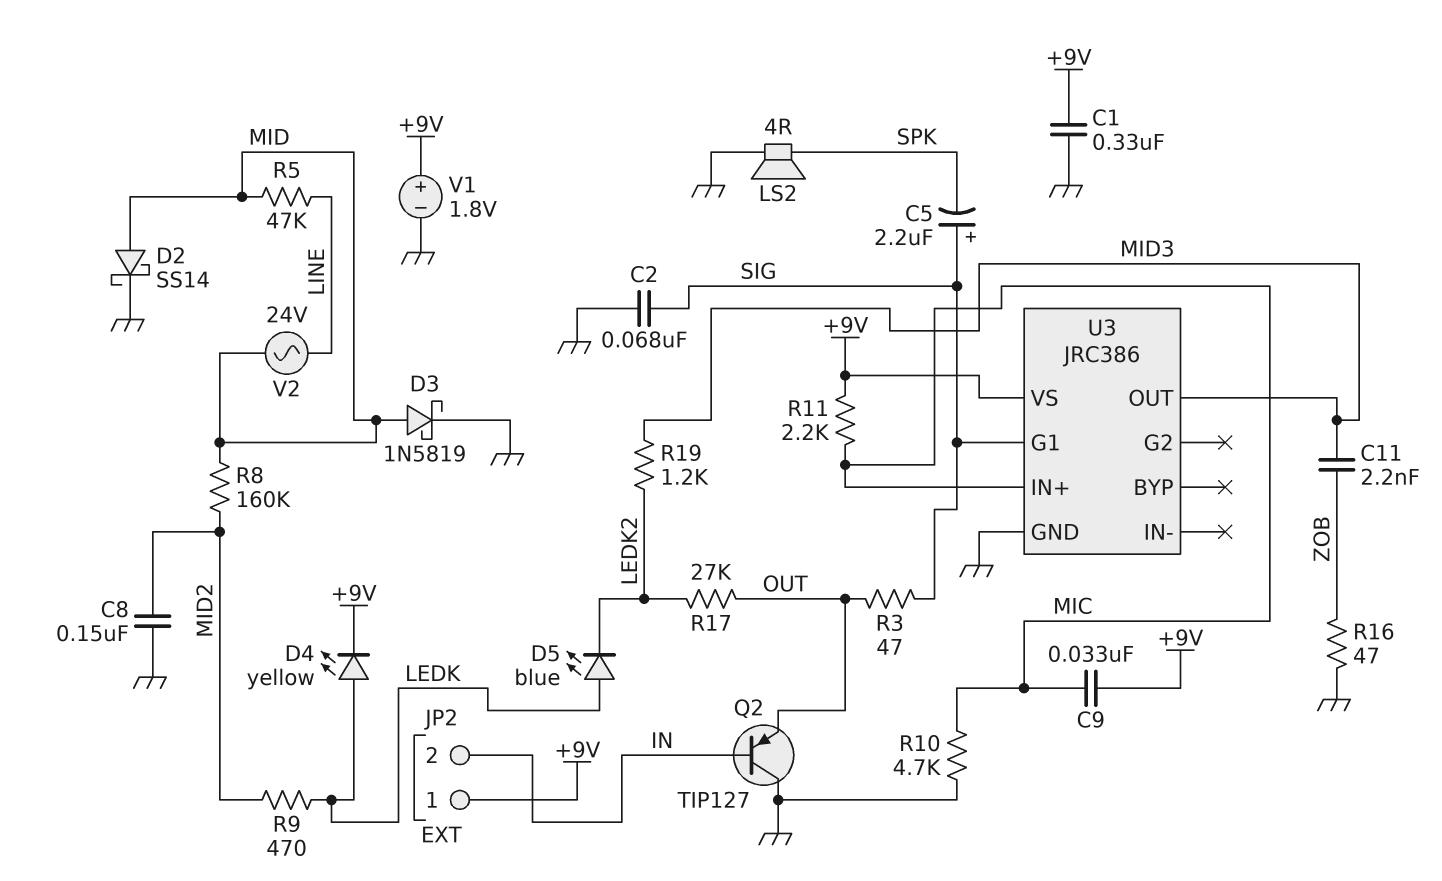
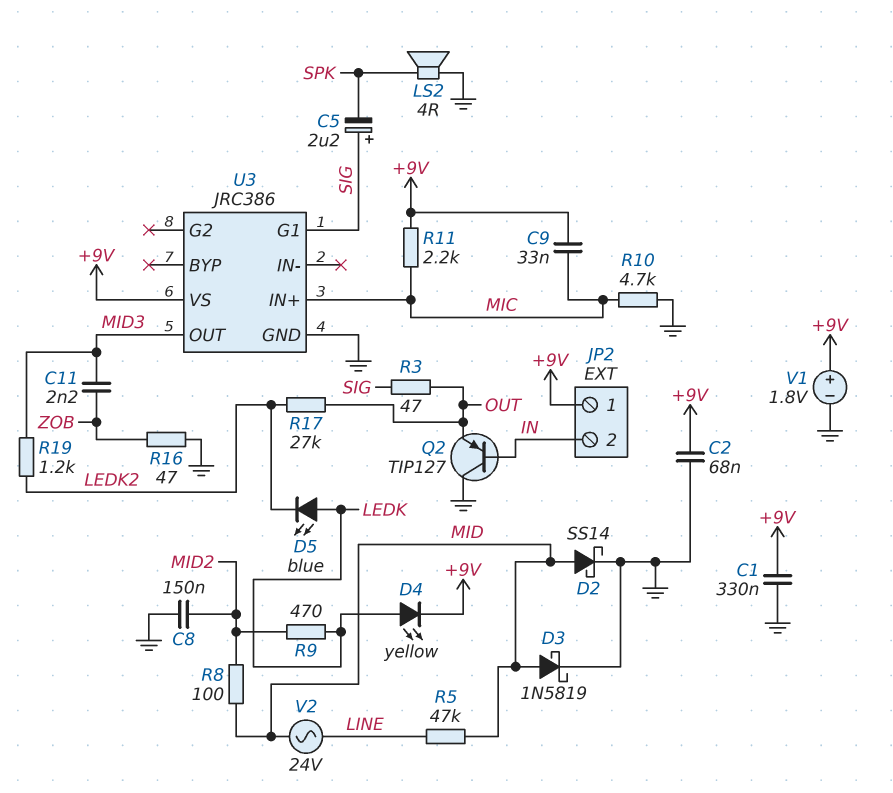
C2: 68nF (GND, SIG) -> 68nF (+9V, GND)
R8: 160k (MID, MID2) -> 100 (MID, MID2)

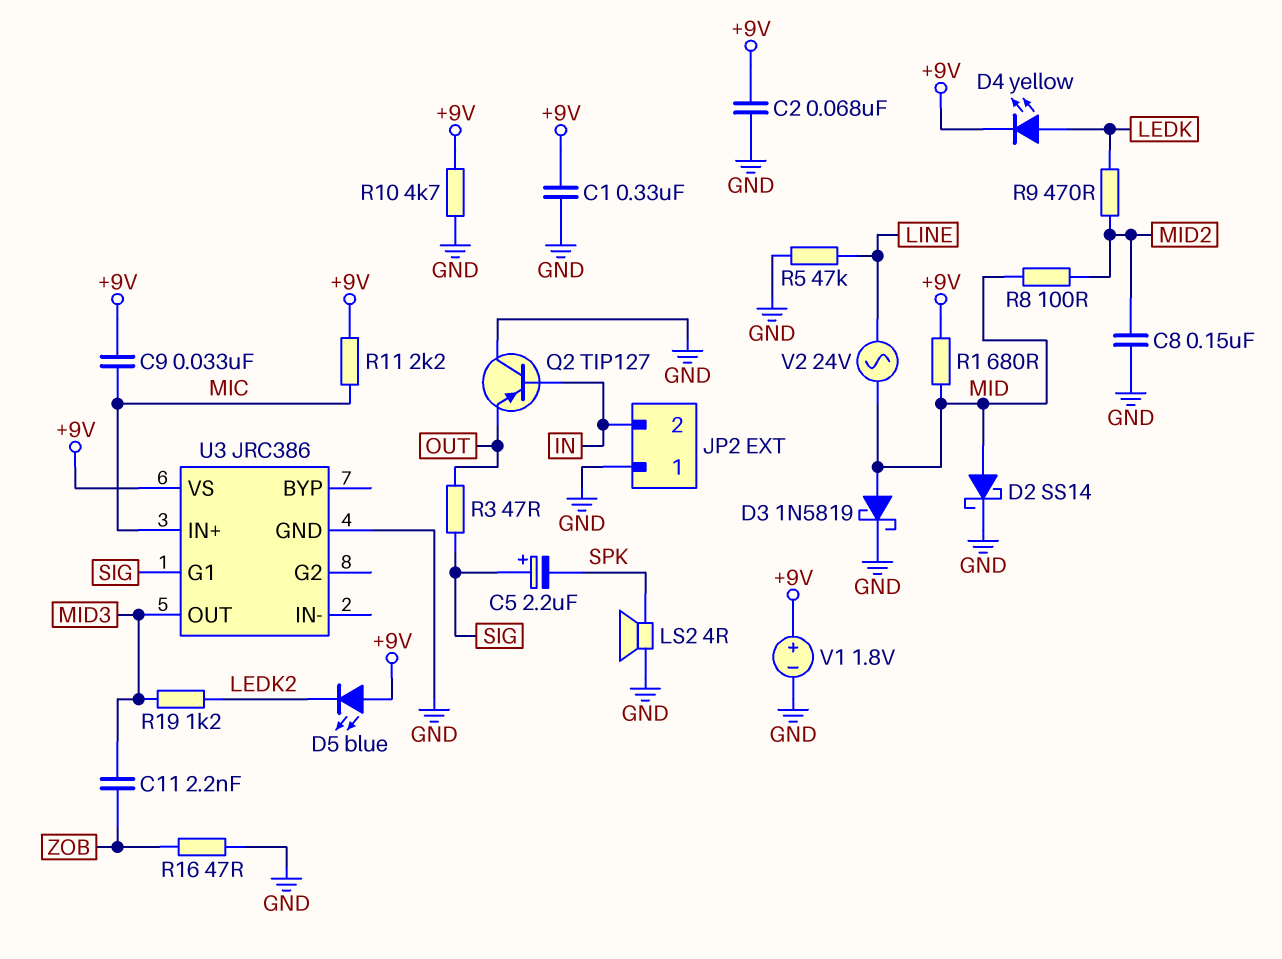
D5: LED blue (A LEDK, K LEDK2) -> LED blue (A +9V, K LEDK2)
JP2 pin 1: +9V -> GND
R1: none -> 680 (+9V, MID)
R5: 47k (LINE, MID) -> 47k (GND, LINE)
R10: 4.7k (GND, MIC) -> 4.7k (+9V, GND)
R17: 27k (LEDK2, OUT) -> none

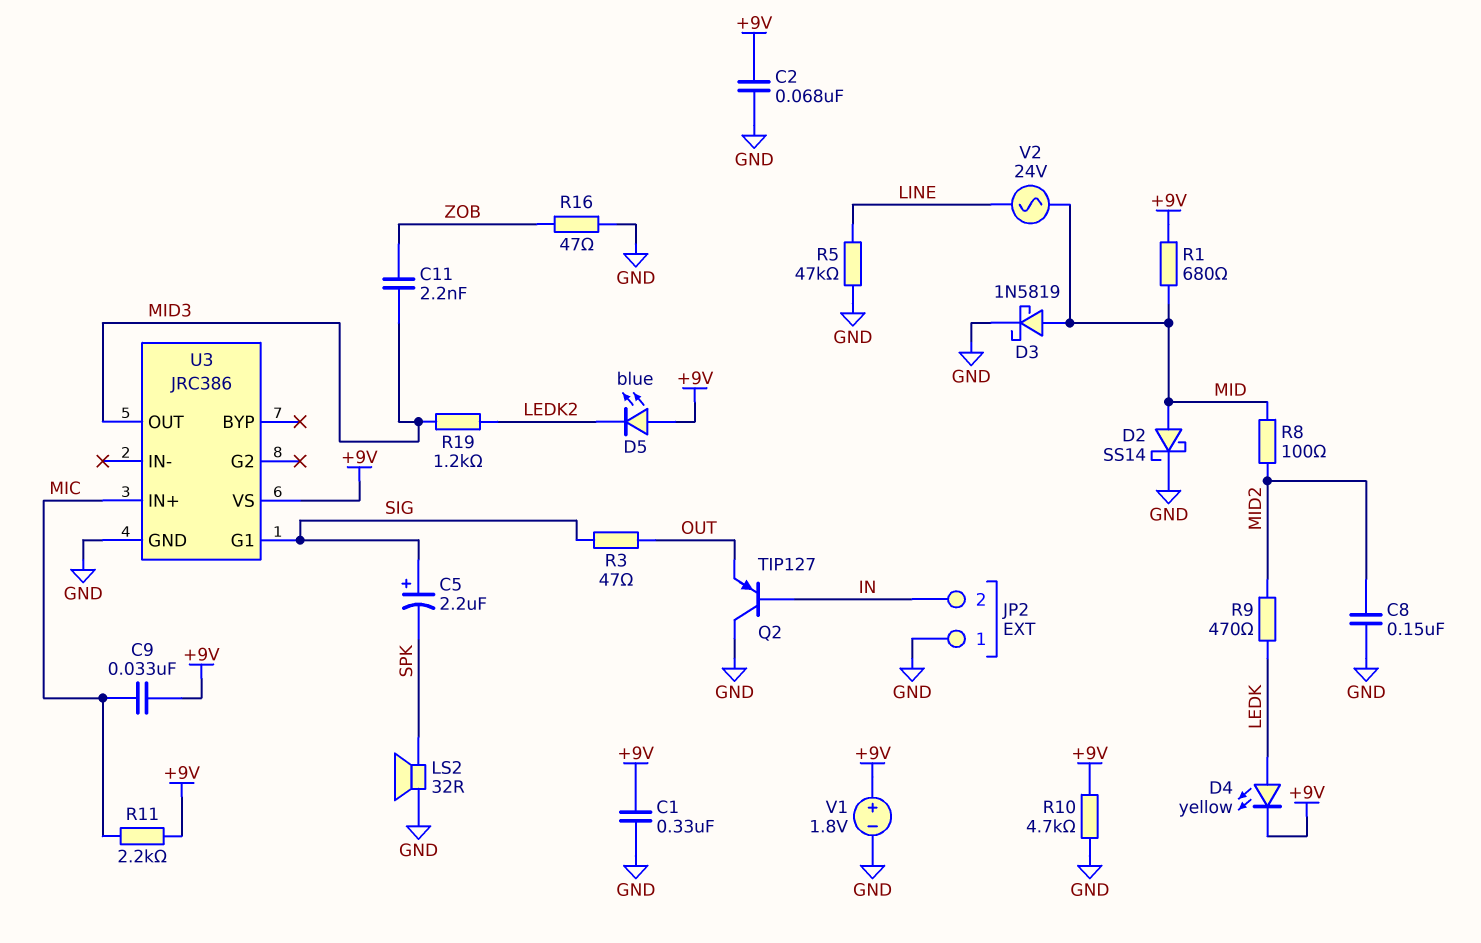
LS2: speaker 4R (GND, SPK) -> speaker 32R (GND, SPK)

